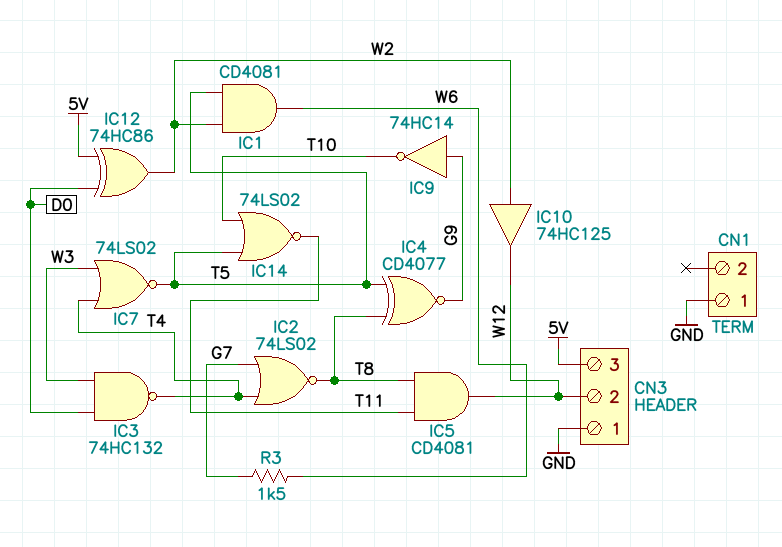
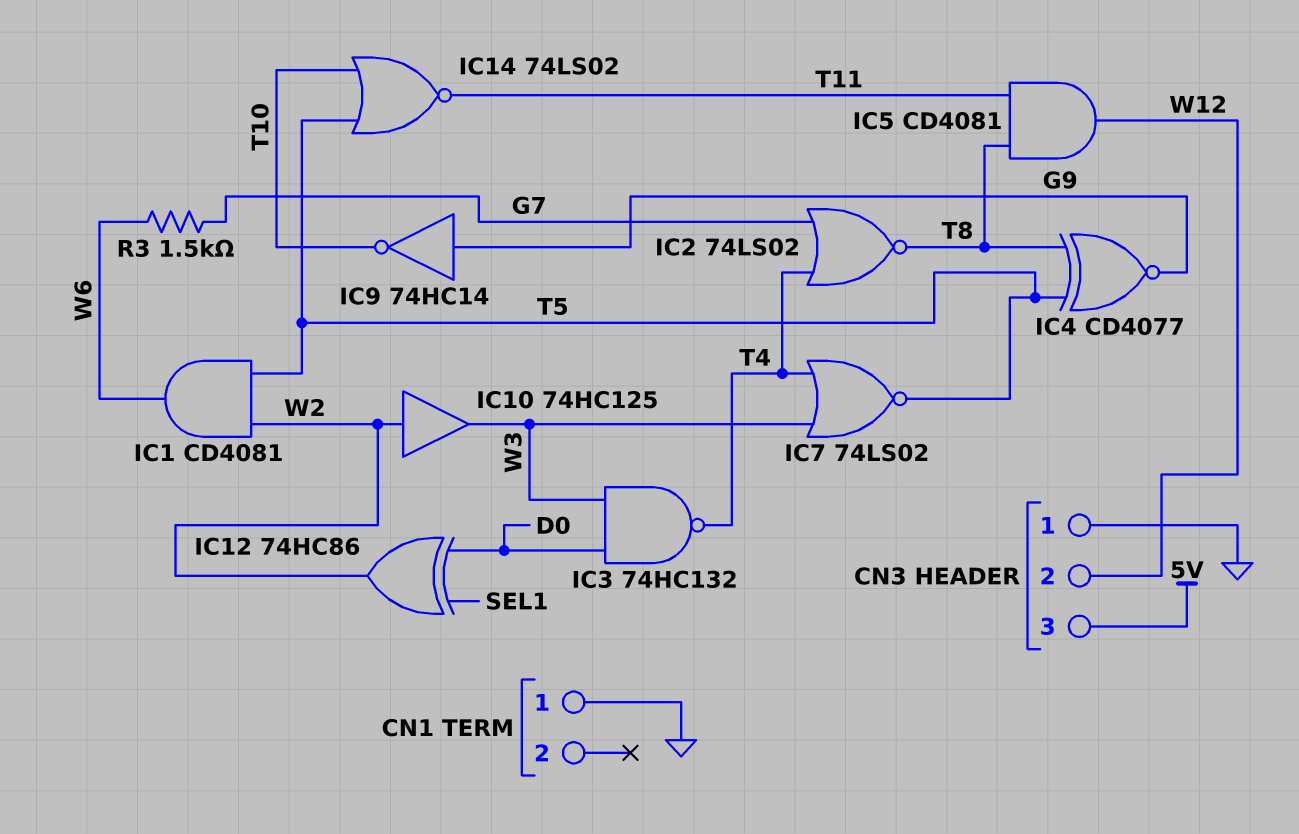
IC10: buffer 74HC125 (in W2, out W12) -> buffer 74HC125 (in W2, out W3)
IC12: XOR 74HC86 (in 5V, in D0, out W2) -> XOR 74HC86 (in D0, in SEL1, out W2)

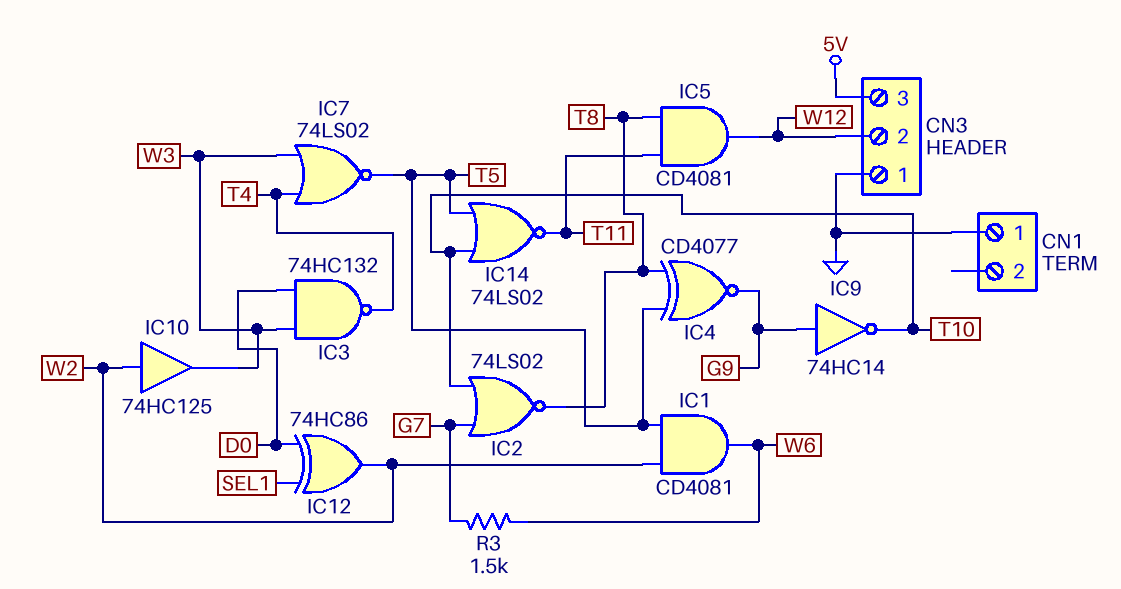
IC2: NOR 74LS02 (in G7, in T4, out T8) -> NOR 74LS02 (in G7, in T10, out T8)

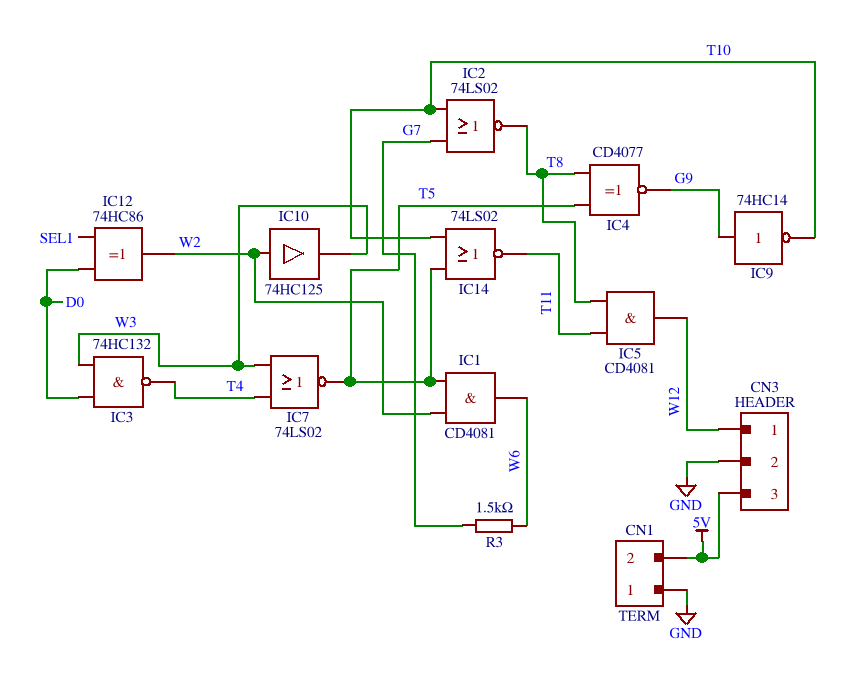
CN1 pin 2: none -> 5V
CN3 pin 1: GND -> W12
CN3 pin 2: W12 -> GND

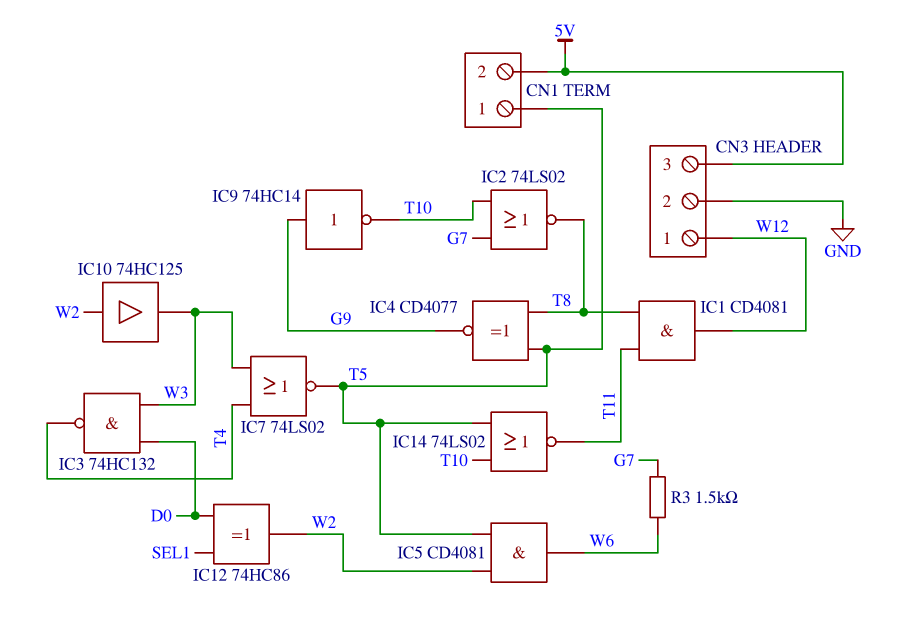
CN1 pin 1: GND -> T5
IC1: AND CD4081 (in T5, in W2, out W6) -> AND CD4081 (in T8, in T11, out W12)
IC5: AND CD4081 (in T8, in T11, out W12) -> AND CD4081 (in T5, in W2, out W6)

